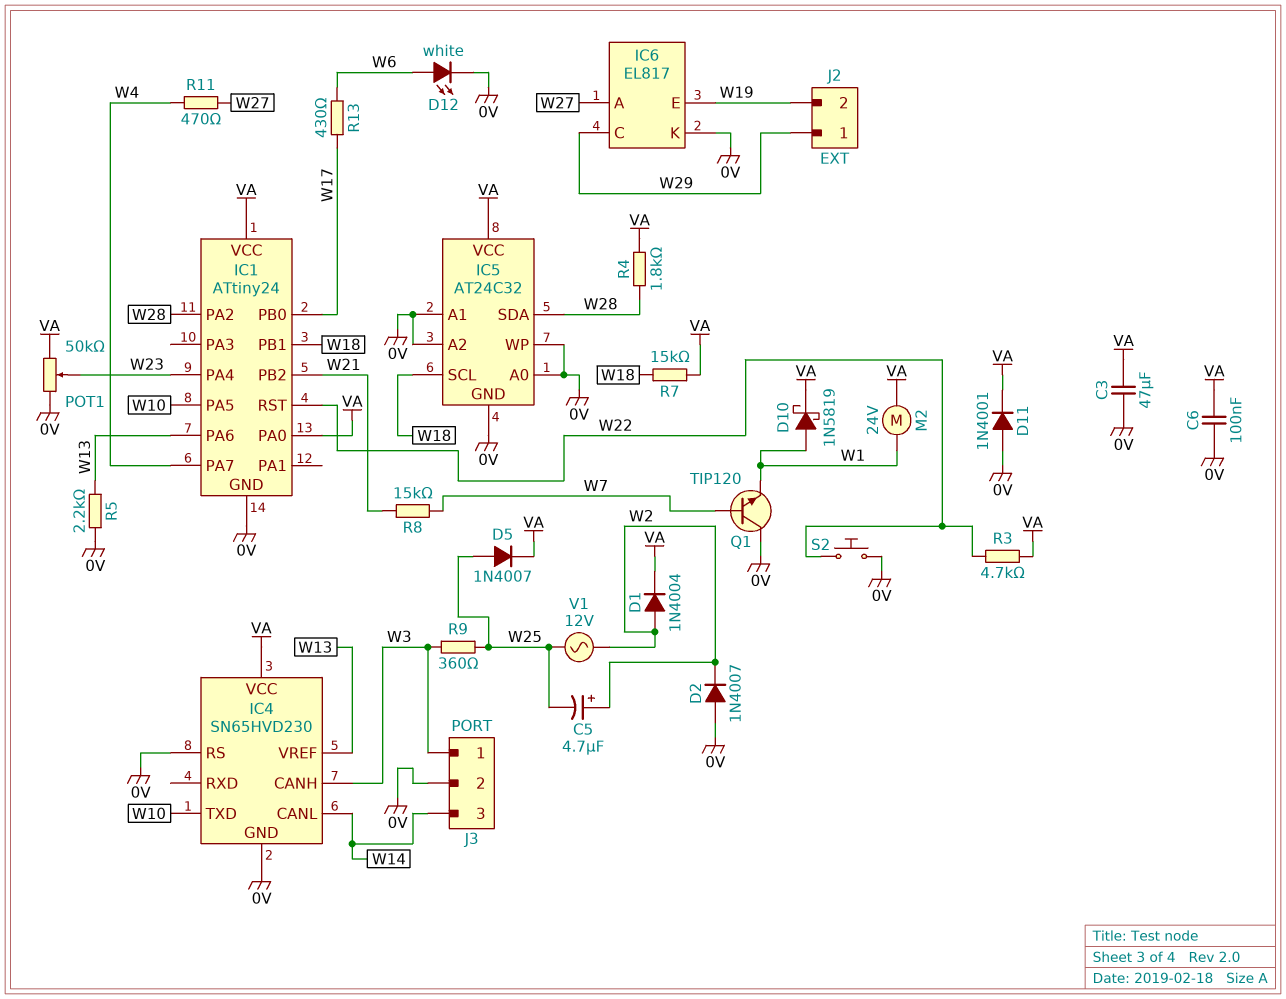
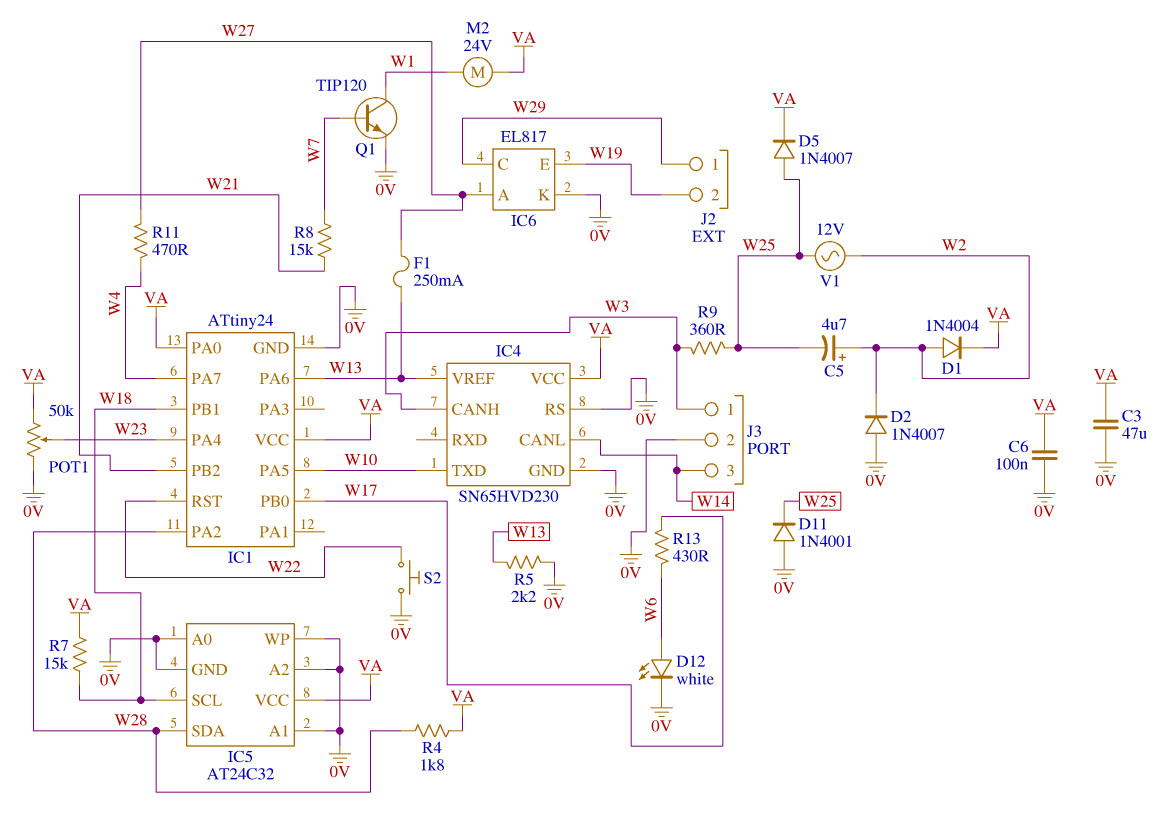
D10: schottky 1N5819 (A W1, K VA) -> none
D11: diode 1N4001 (A 0V, K VA) -> diode 1N4001 (A 0V, K W25)
F1: none -> 250mA (W13, W27)
Q1: NPN TIP120 (B W7, C 0V, E W1) -> NPN TIP120 (B W7, C W1, E 0V)
R3: 4.7k (VA, W22) -> none

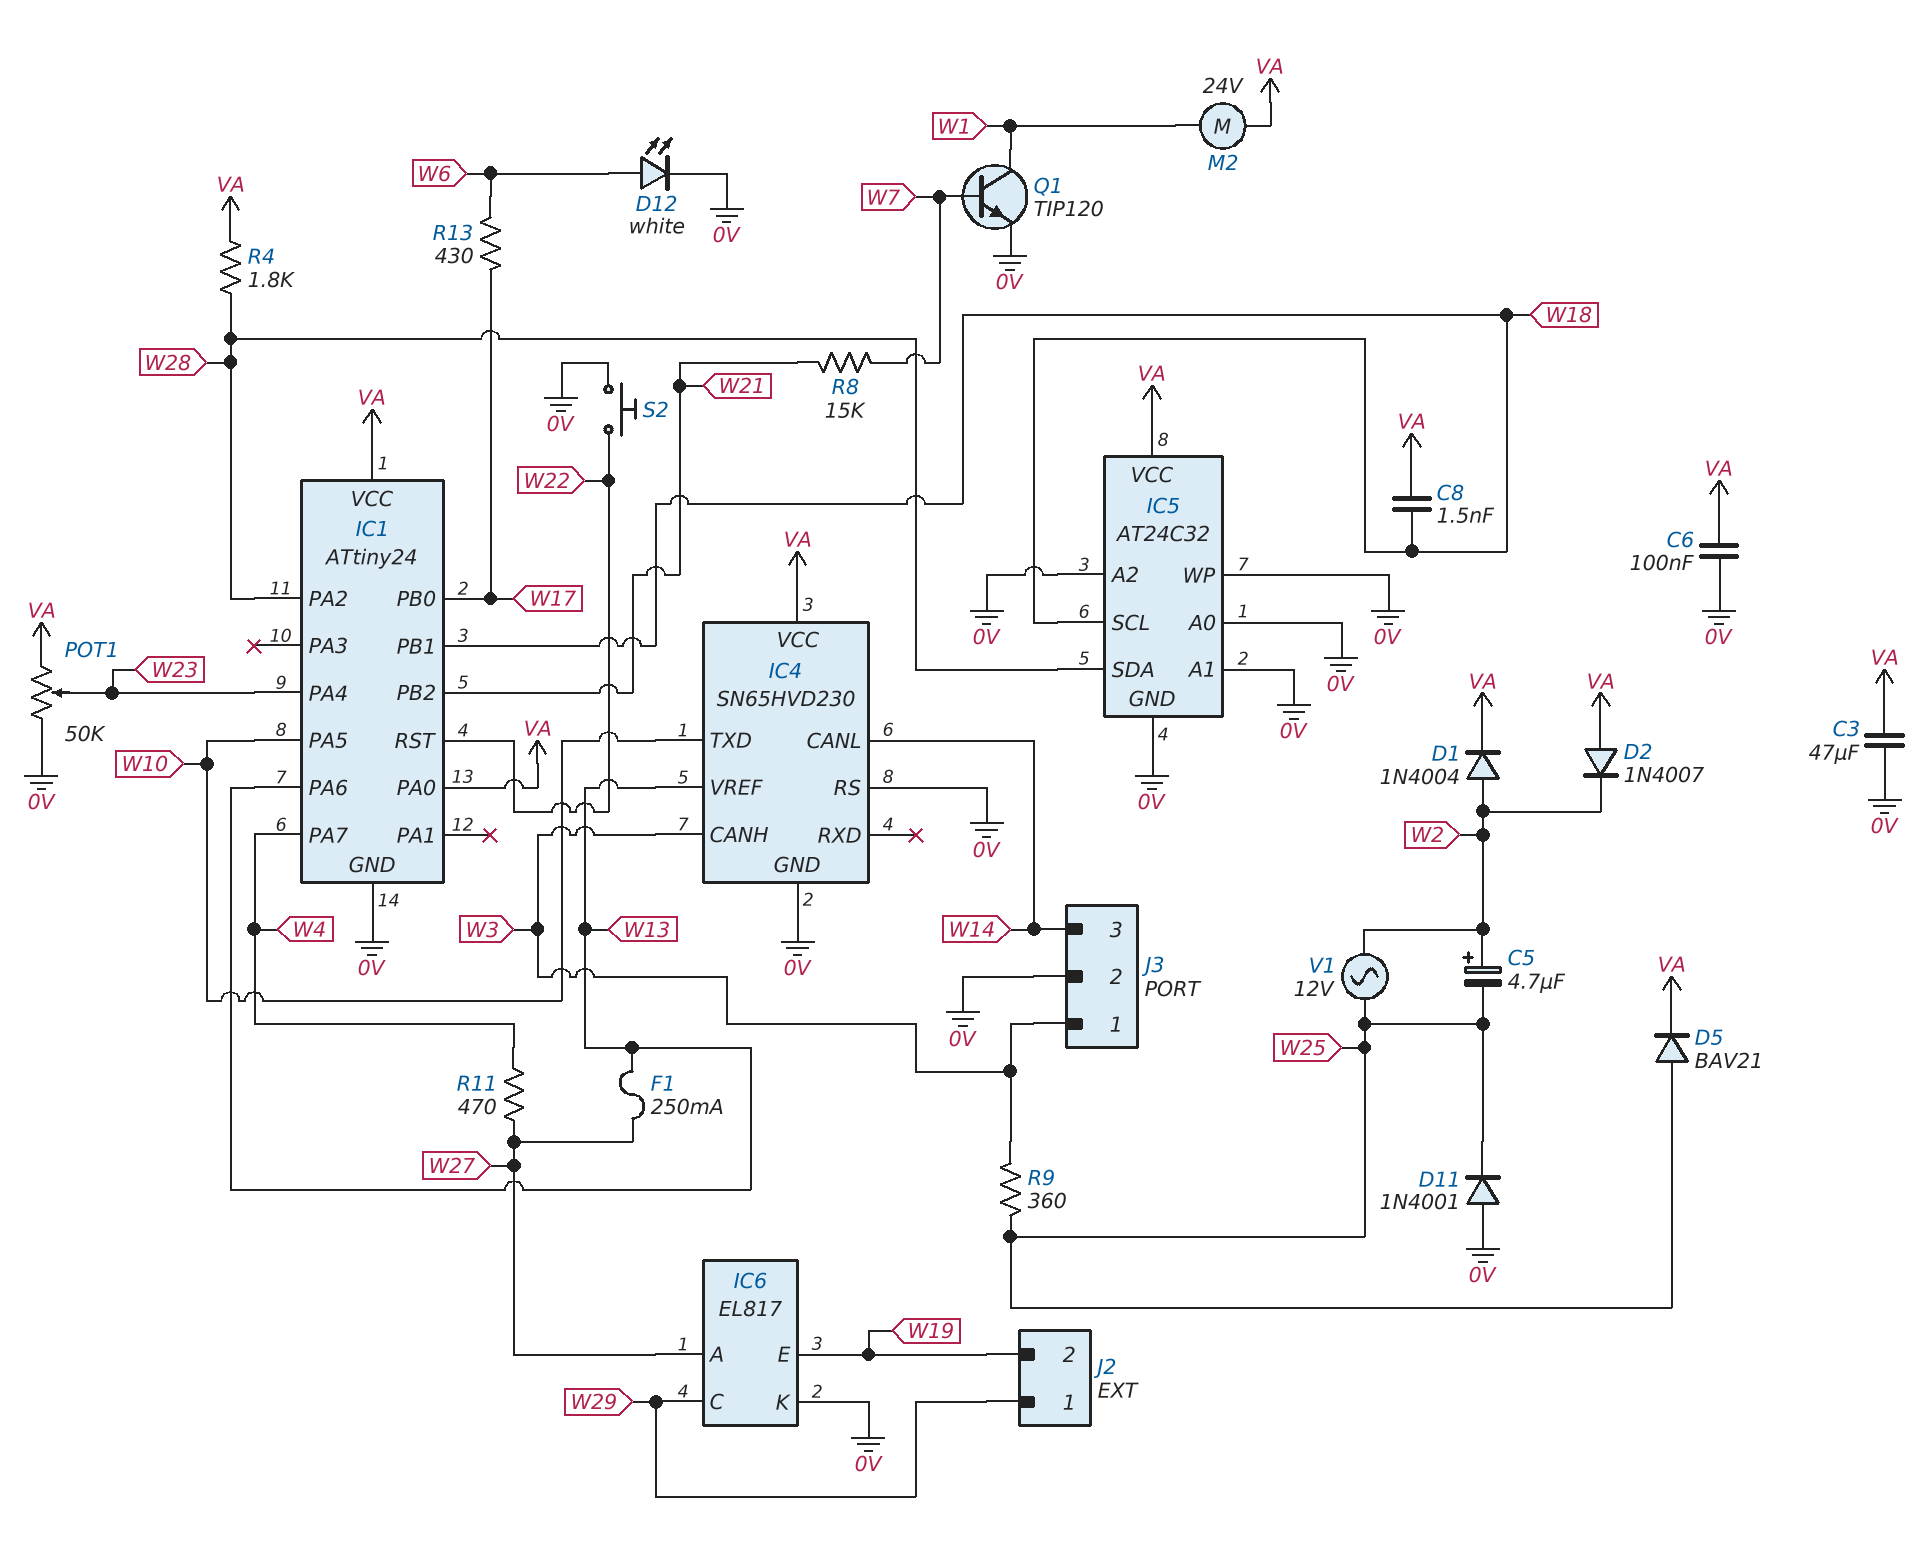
C8: none -> 1.5nF (VA, W18)
D2: diode 1N4007 (A 0V, K W2) -> diode 1N4007 (A VA, K W2)
D5: diode 1N4007 (A W25, K VA) -> diode BAV21 (A W25, K VA)
R5: 2.2k (0V, W13) -> none
R7: 15k (VA, W18) -> none

